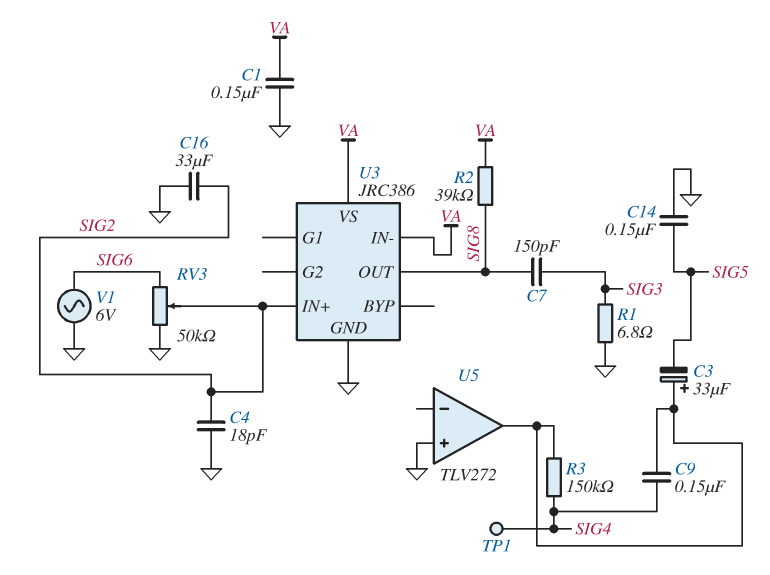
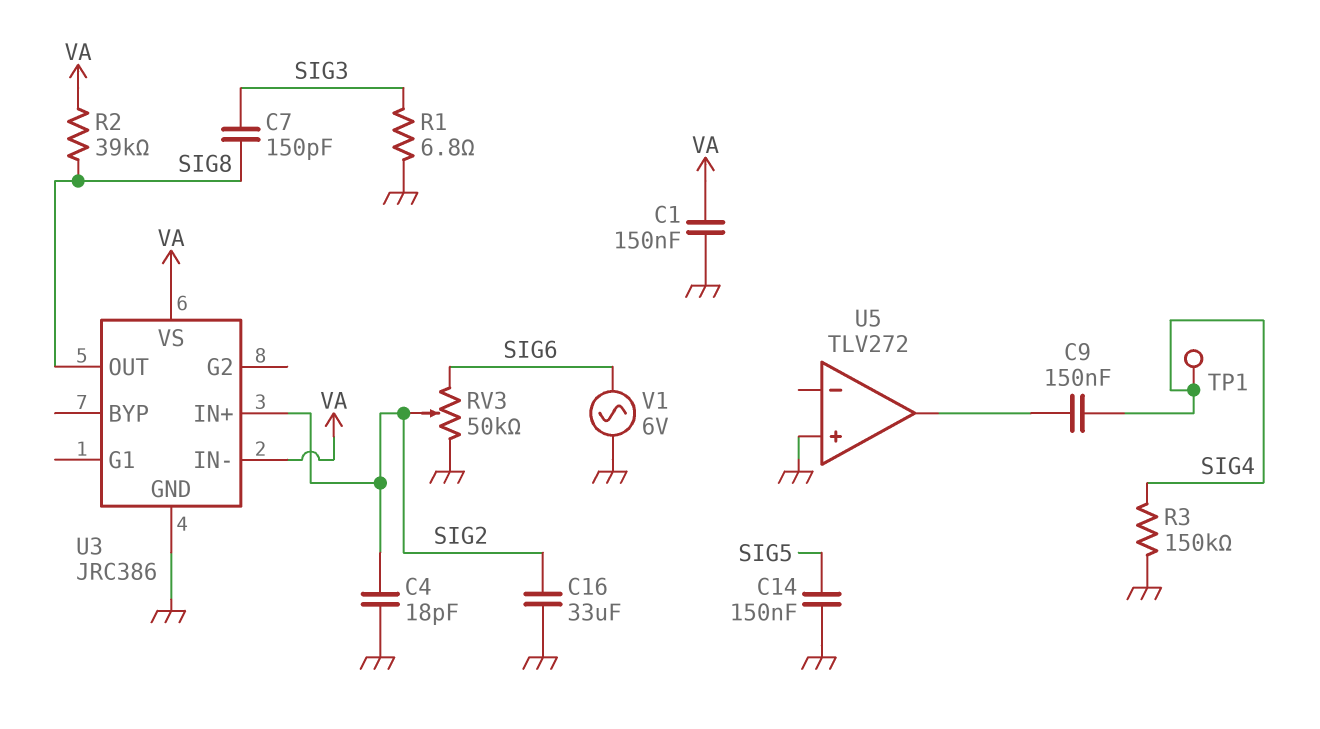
C3: 33uF (plus U5/out, minus SIG5) -> none
R3: 150k (SIG4, U5/out) -> 150k (GND, SIG4)

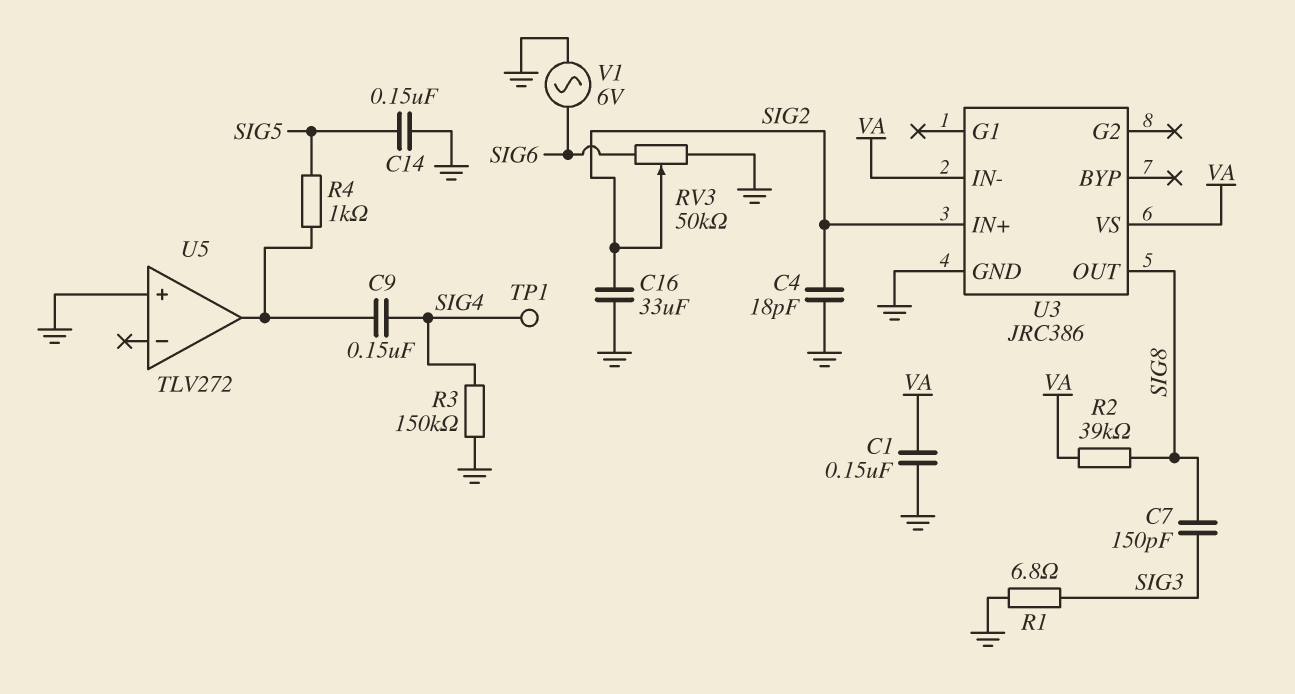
R4: none -> 1k (SIG5, U5/out)

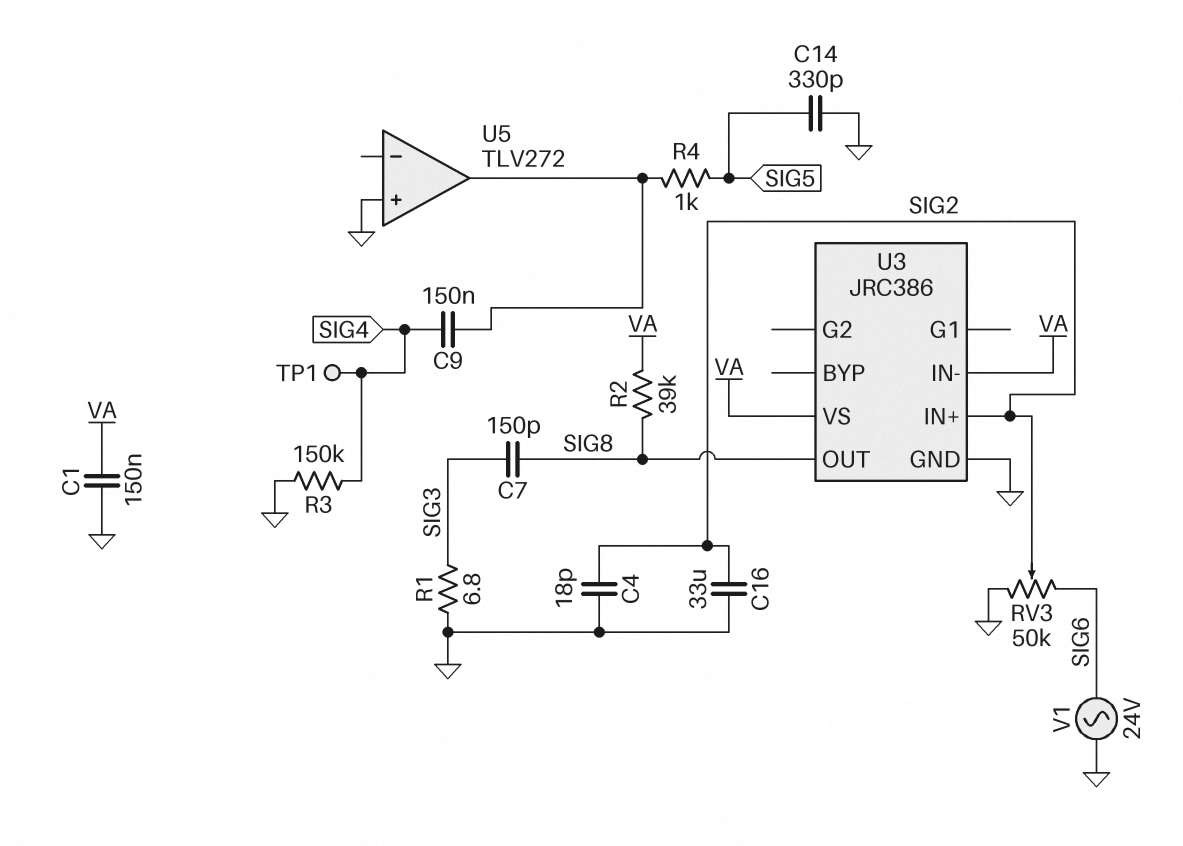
C14: 150nF (GND, SIG5) -> 330pF (GND, SIG5)
V1: AC 6V (GND, SIG6) -> AC 24V (GND, SIG6)

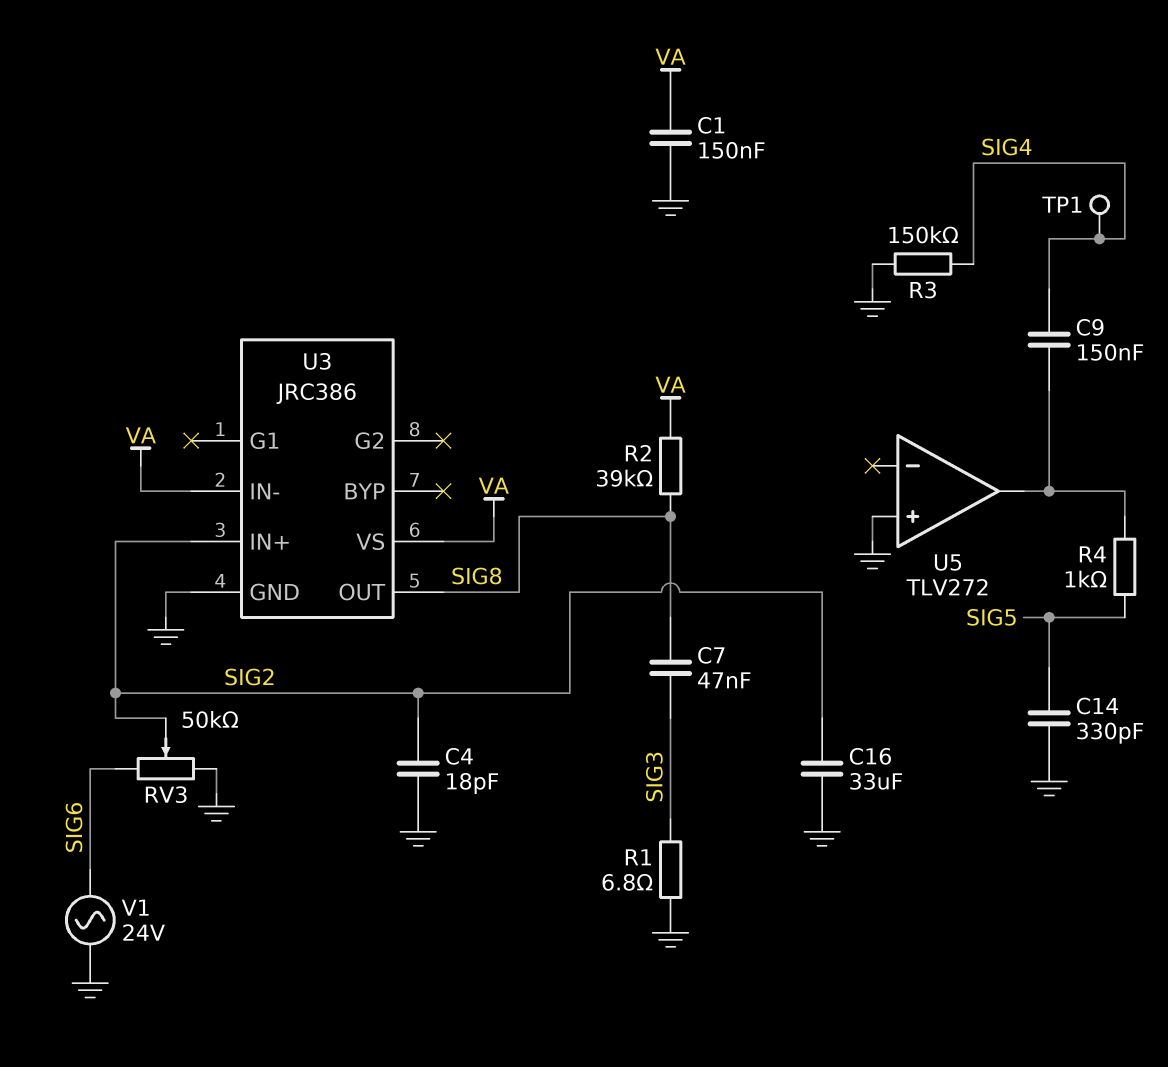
C7: 150pF (SIG3, SIG8) -> 47nF (SIG3, SIG8)

